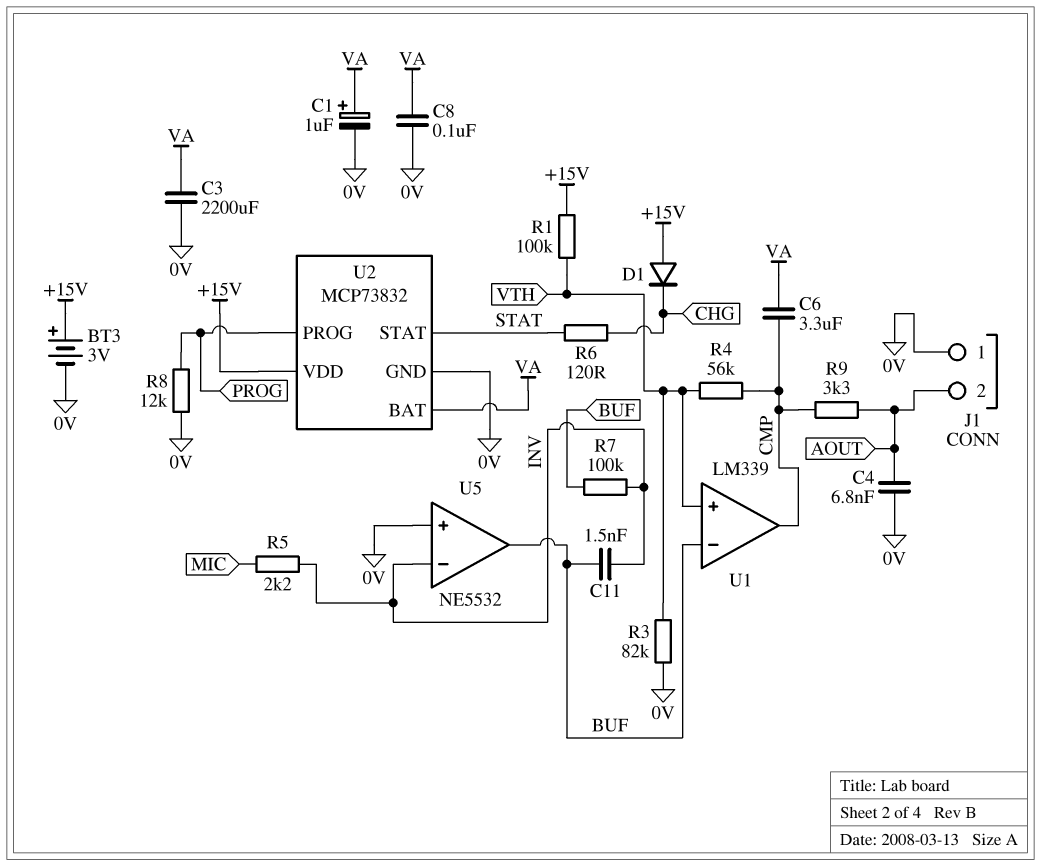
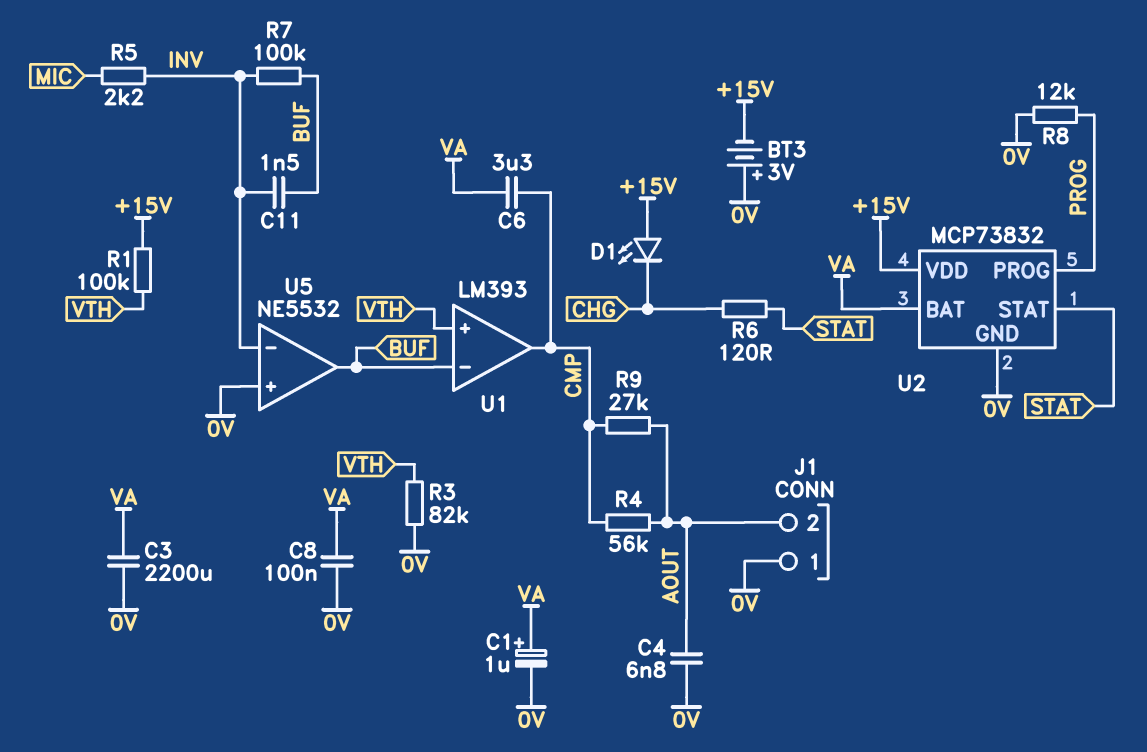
BT3: 3V (plus +15V, minus 0V) -> 3V (plus 0V, minus +15V)
D1: diode (A +15V, K CHG) -> LED (A +15V, K CHG)
R4: 56k (CMP, VTH) -> 56k (AOUT, CMP)
R9: 3.3k (AOUT, CMP) -> 27k (AOUT, CMP)
U1: LM339 -> LM393

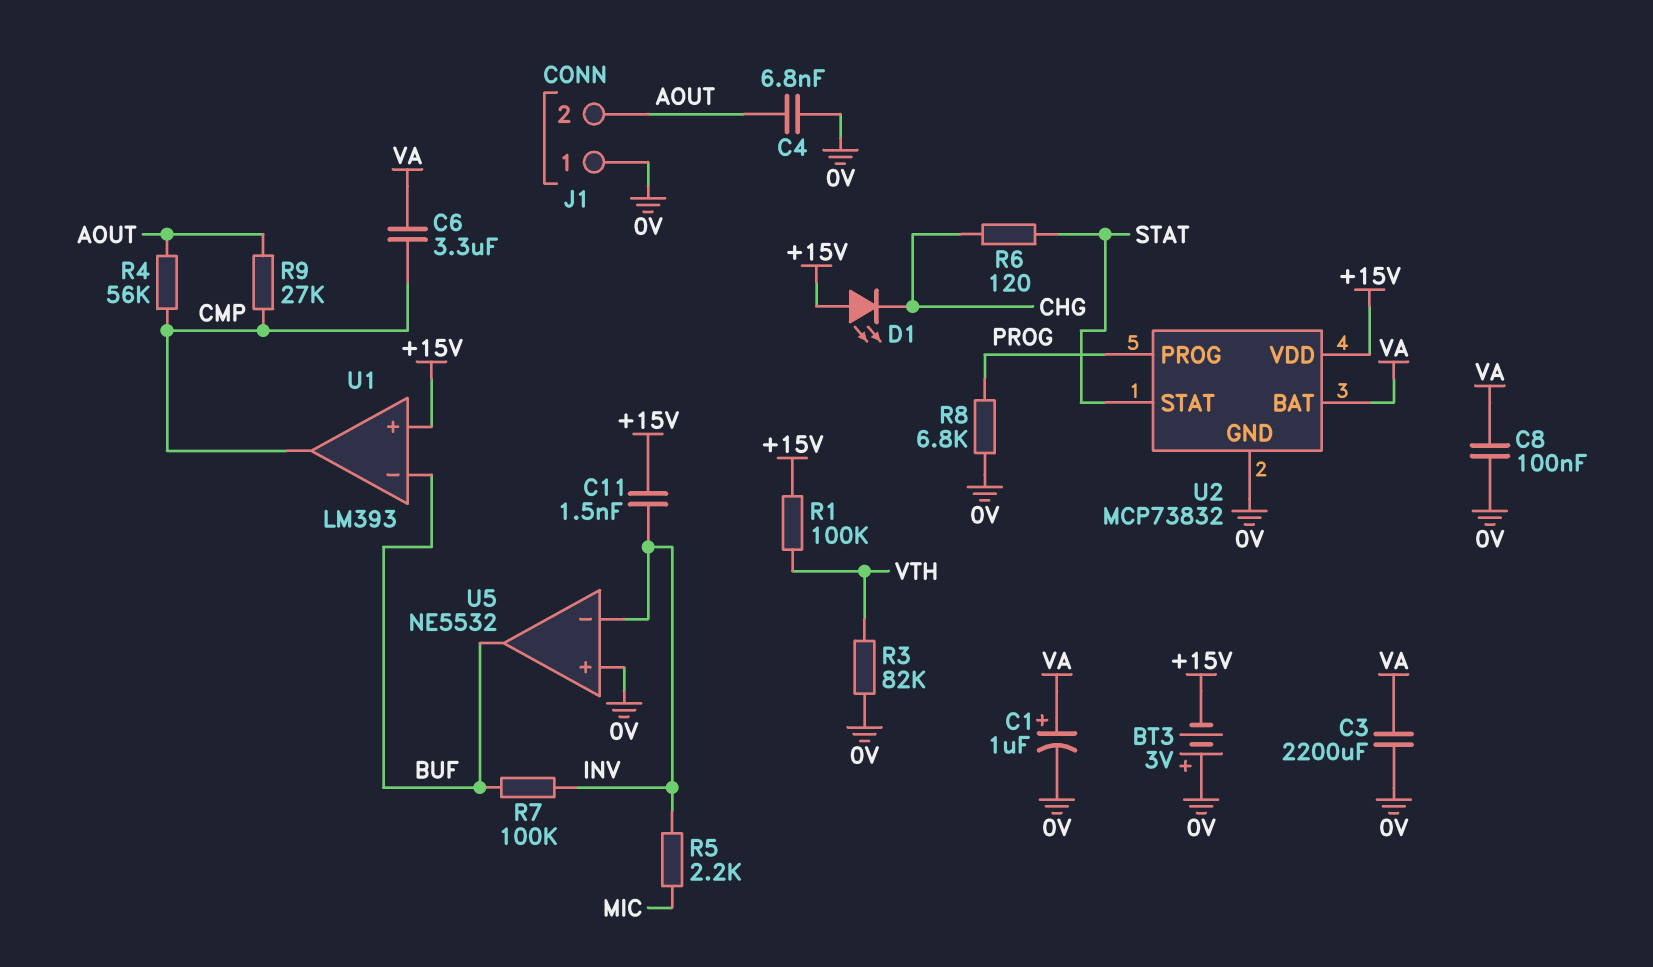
C11: 1.5nF (BUF, INV) -> 1.5nF (+15V, INV)
R8: 12k (0V, PROG) -> 6.8k (0V, PROG)
U1 pin in+: VTH -> +15V

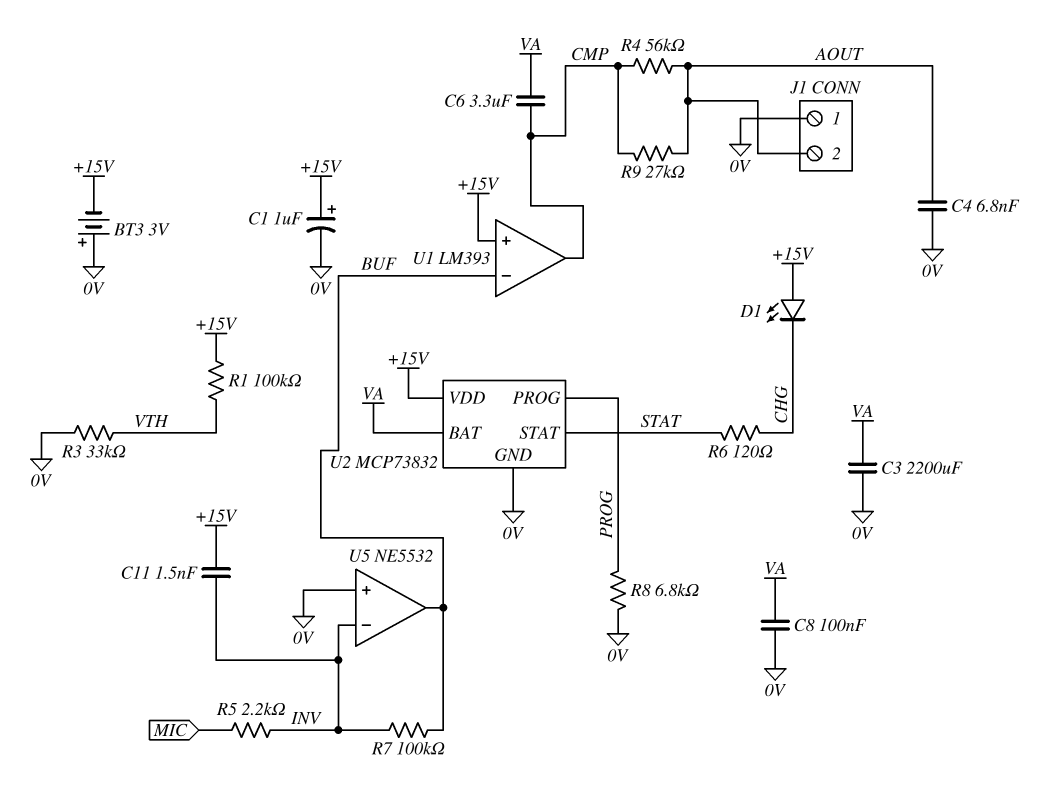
C1: 1uF (plus VA, minus 0V) -> 1uF (plus +15V, minus 0V)
R3: 82k (0V, VTH) -> 33k (0V, VTH)

